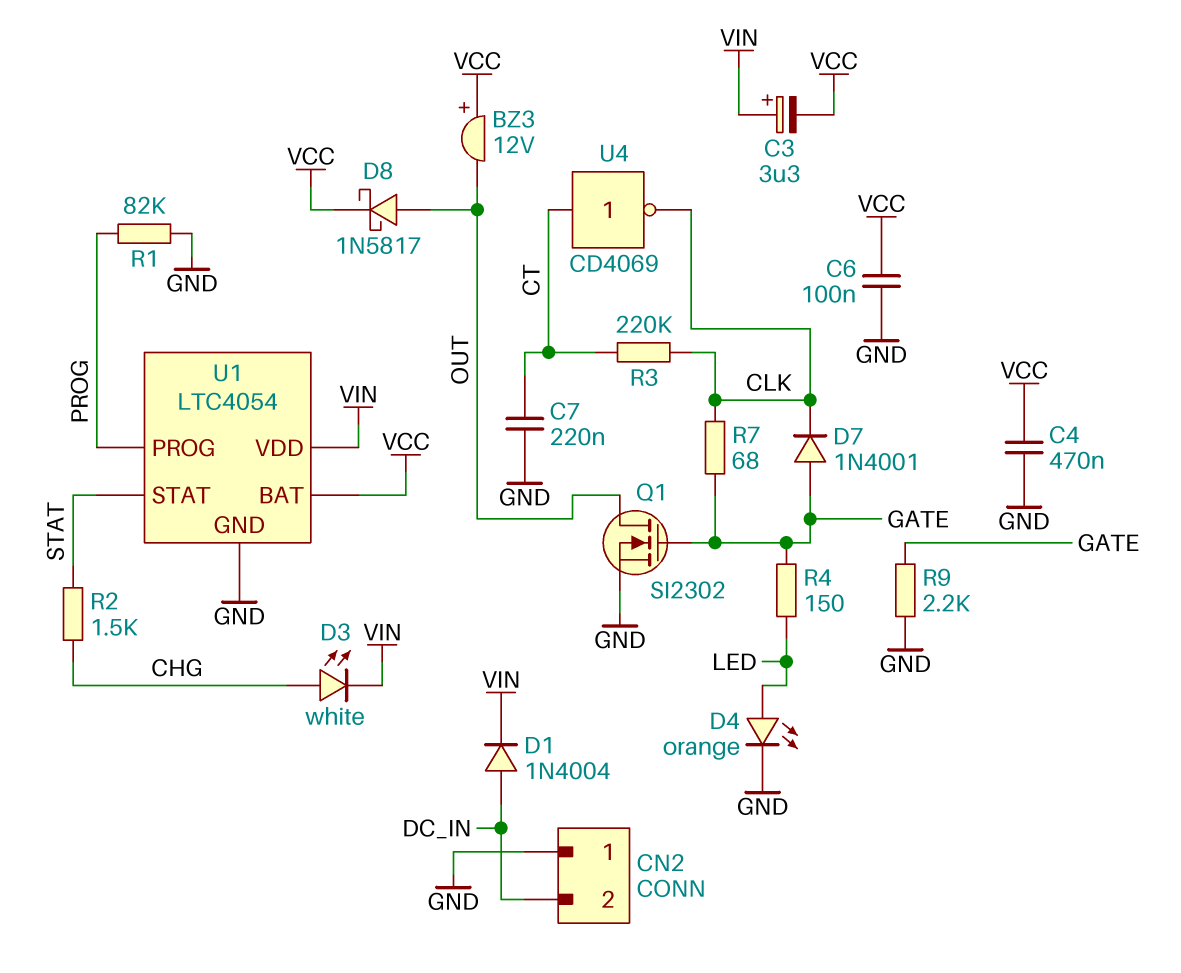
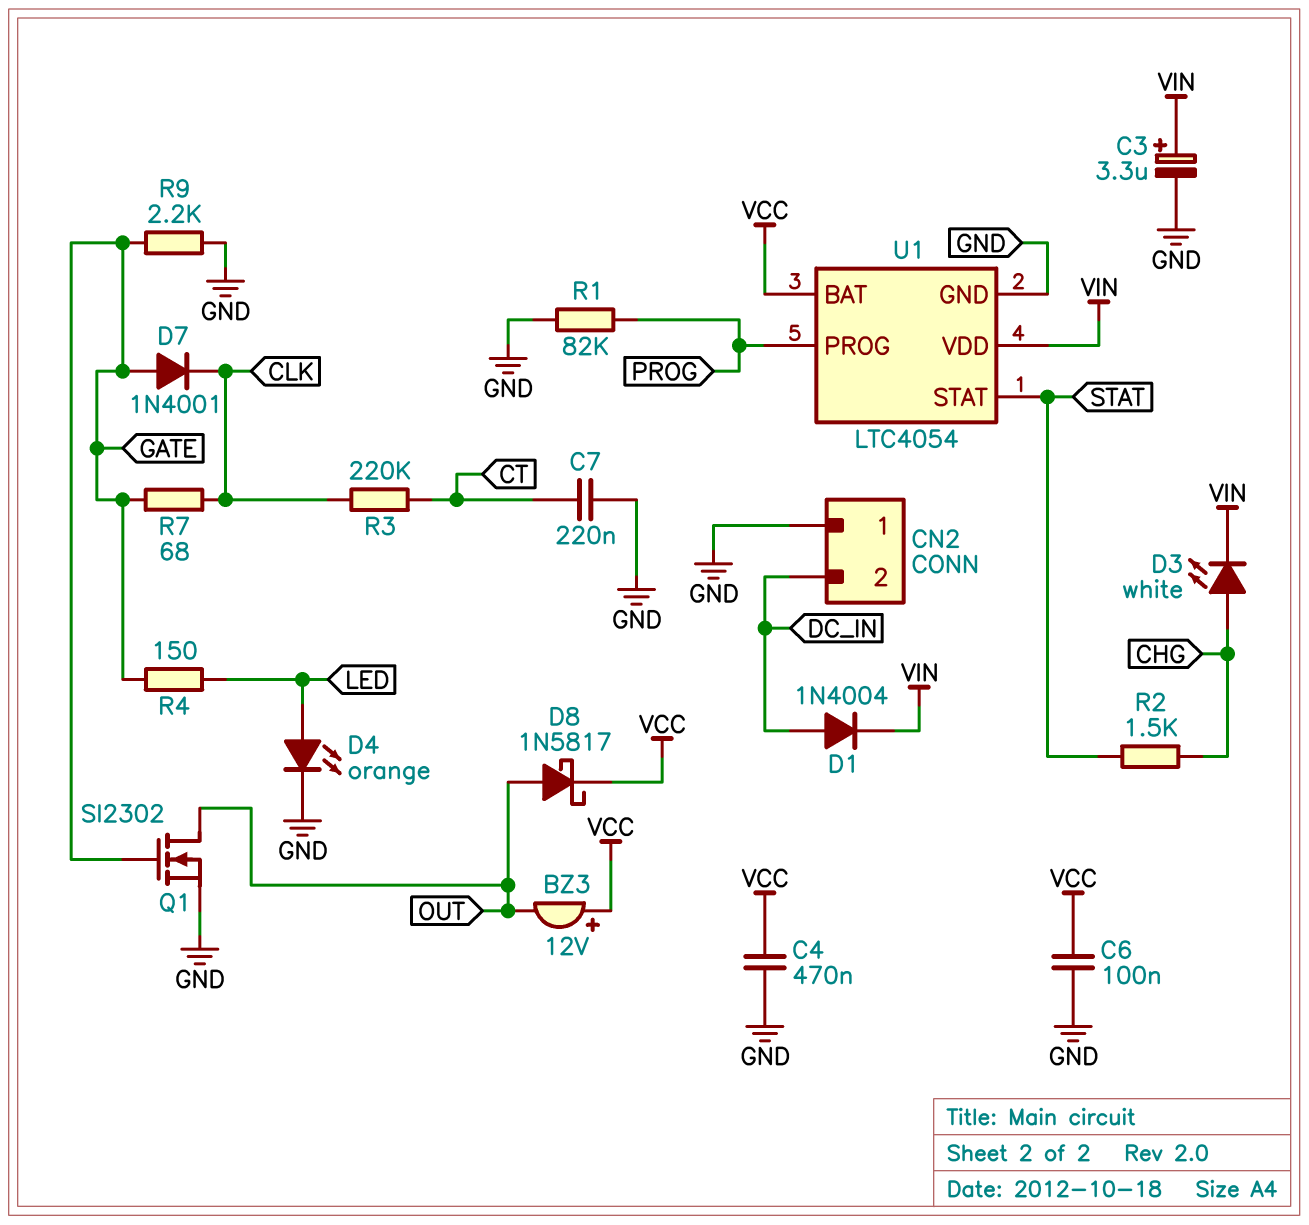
C3: 3.3uF (plus VIN, minus VCC) -> 3.3uF (plus VIN, minus GND)
U4: NOT CD4069 (in CT, out CLK) -> none

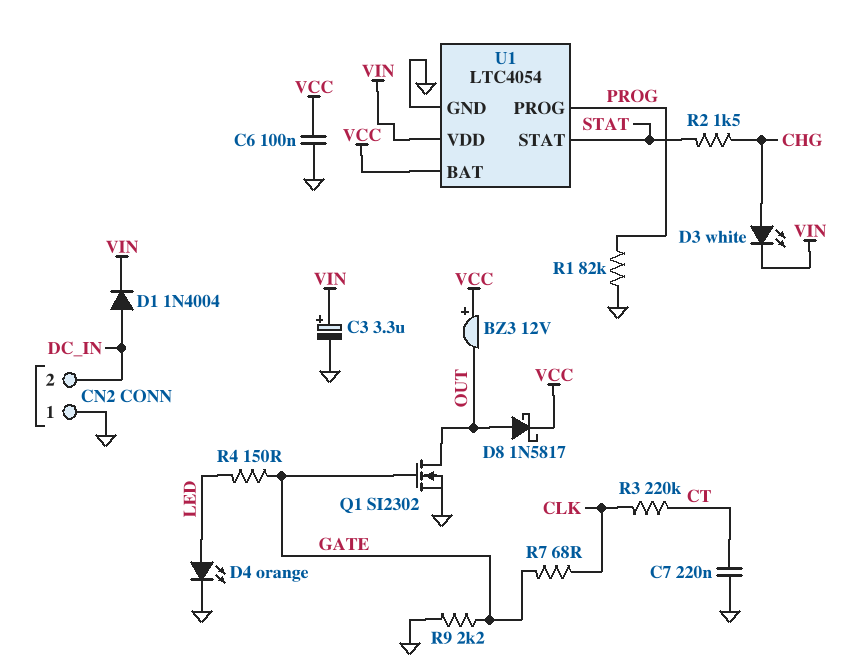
C4: 470nF (GND, VCC) -> none
D7: diode 1N4001 (A GATE, K CLK) -> none

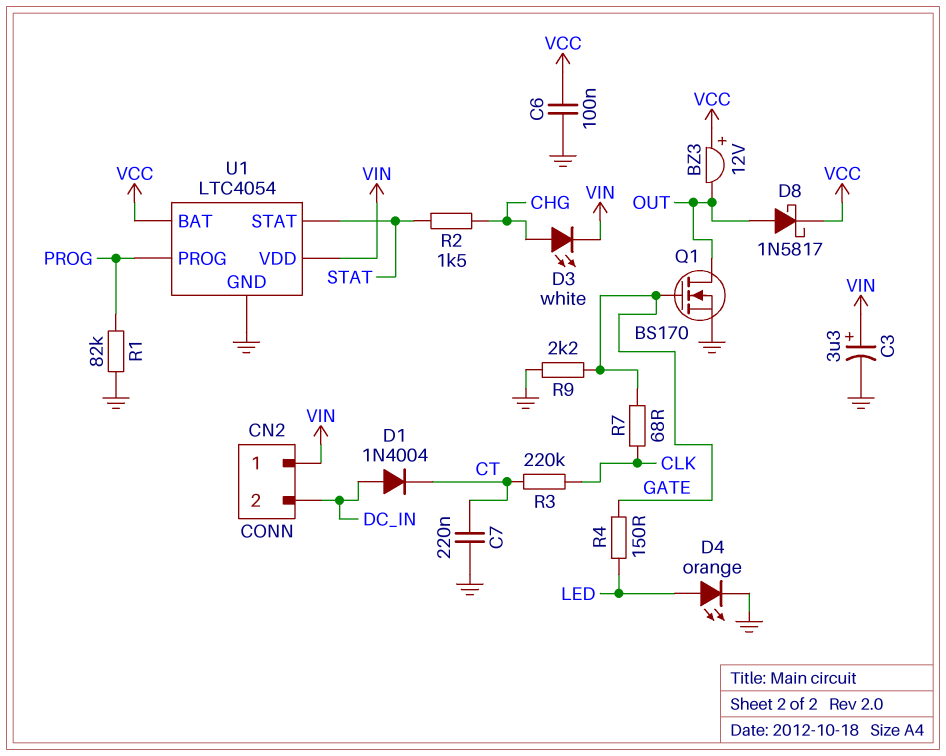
CN2 pin 1: GND -> VIN
D1: diode 1N4004 (A DC_IN, K VIN) -> diode 1N4004 (A DC_IN, K CT)
Q1: NMOS SI2302 (G GATE, D OUT, S GND) -> NMOS BS170 (G GATE, D OUT, S GND)

